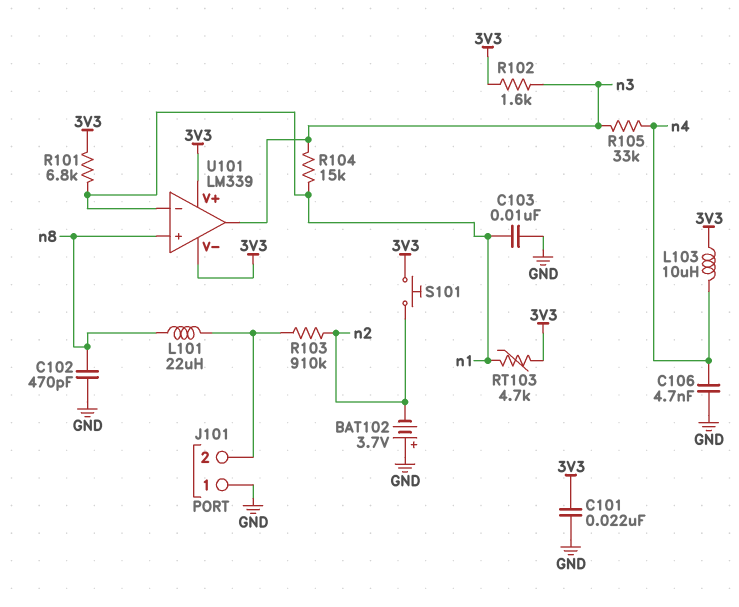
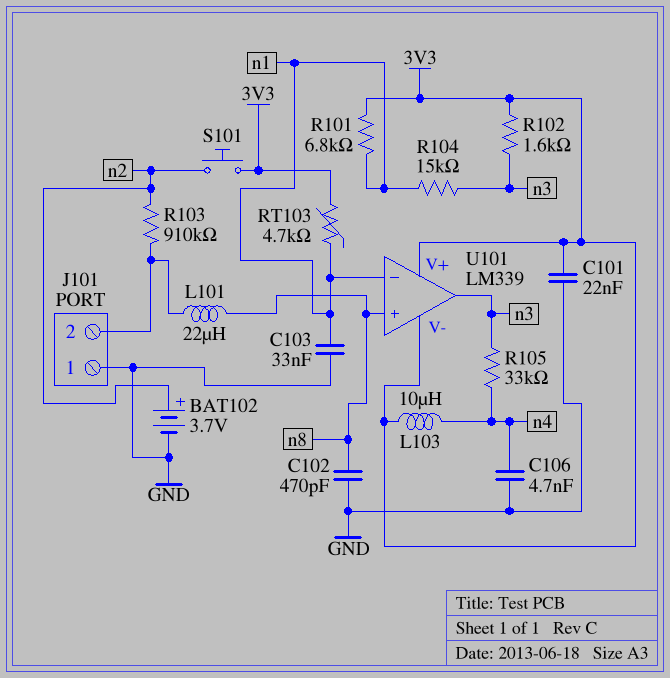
BAT102: 3.7V (plus GND, minus n2) -> 3.7V (plus n2, minus GND)
C103: 10nF (GND, n1) -> 33nF (GND, n1)

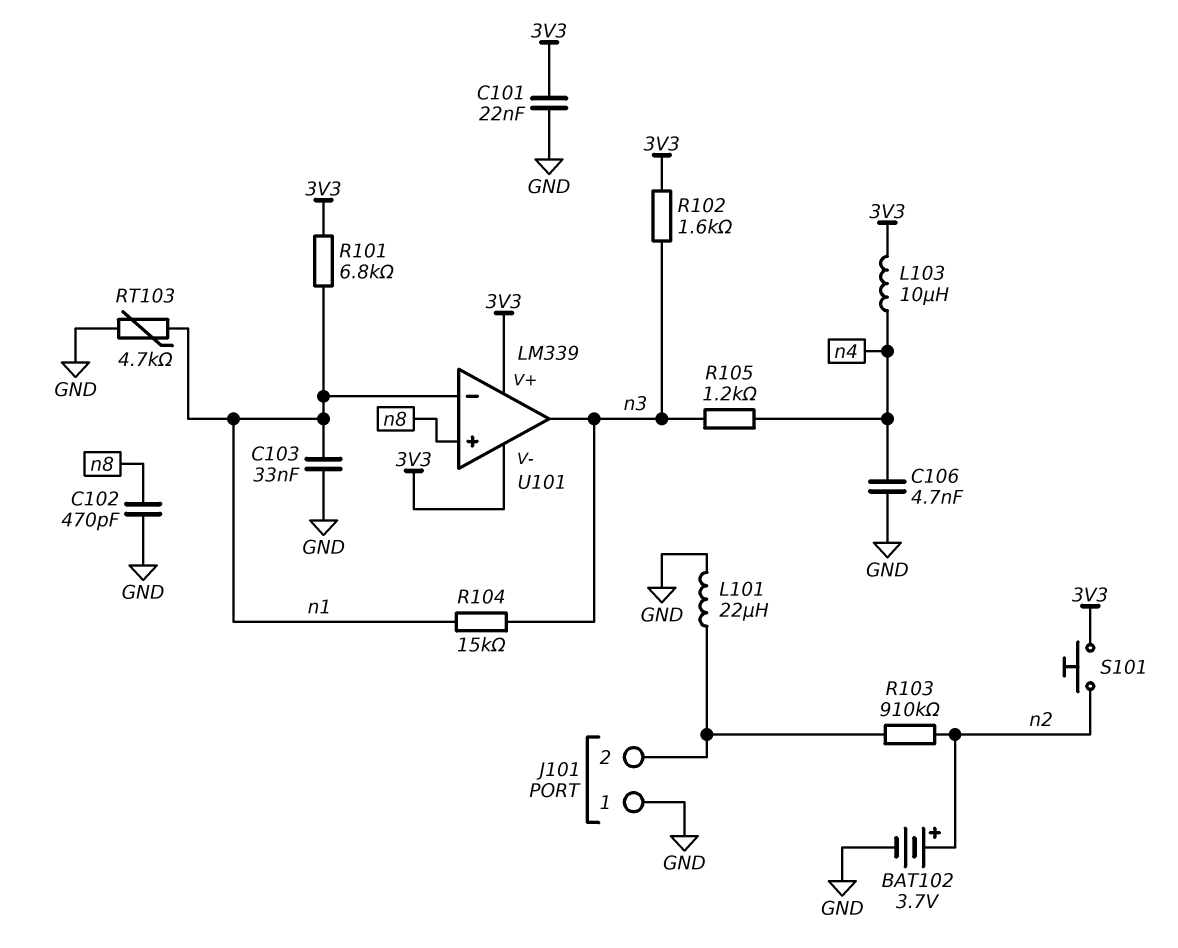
L101: 22uH (J101/2, n8) -> 22uH (GND, J101/2)
R105: 33k (n3, n4) -> 1.2k (n3, n4)
RT103: 4.7k (3V3, n1) -> 4.7k (GND, n1)

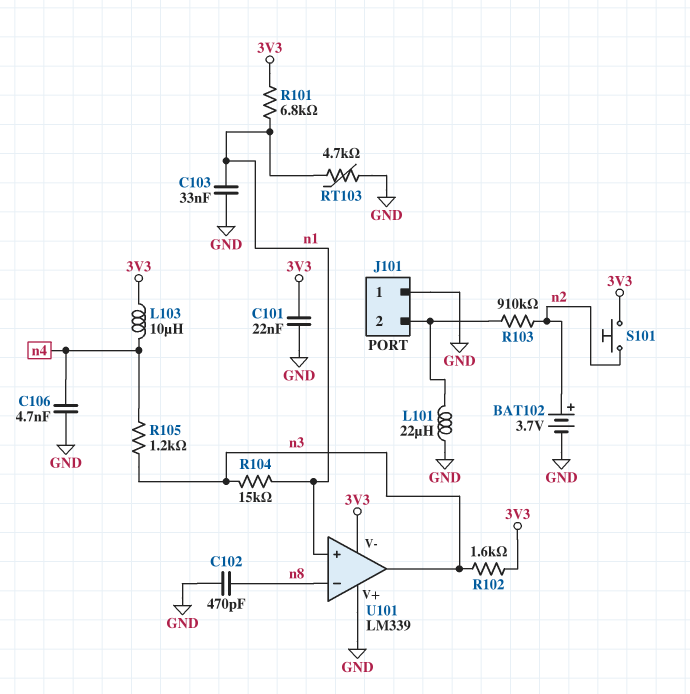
U101 pin V+: 3V3 -> GND
U101 pin in+: n8 -> n1
U101 pin in-: n1 -> n8

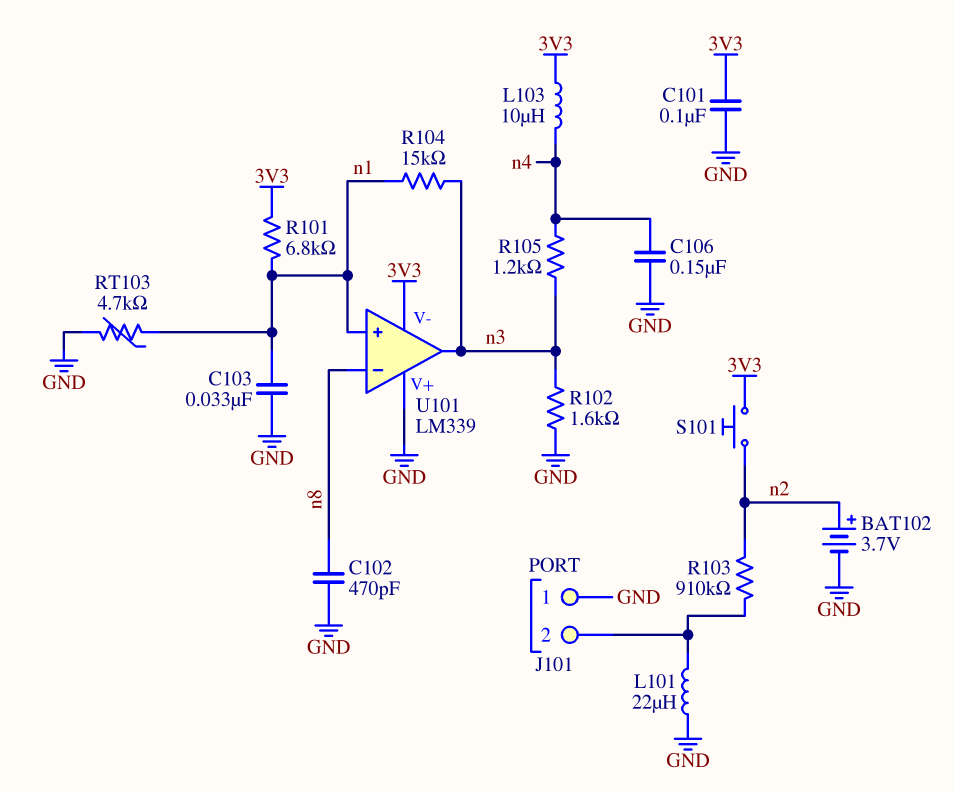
C101: 22nF (3V3, GND) -> 100nF (3V3, GND)
C106: 4.7nF (GND, n4) -> 150nF (GND, n4)
R102: 1.6k (3V3, n3) -> 1.6k (GND, n3)

